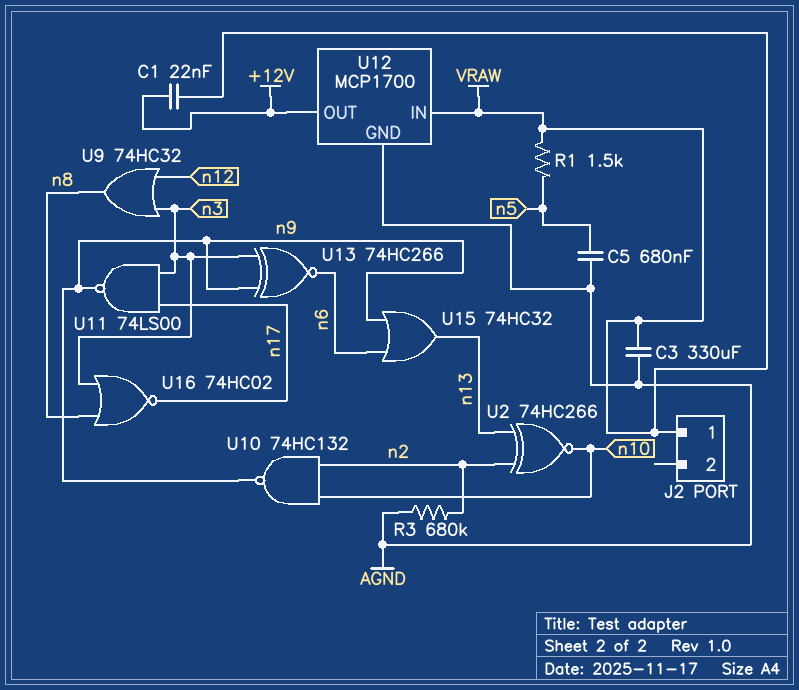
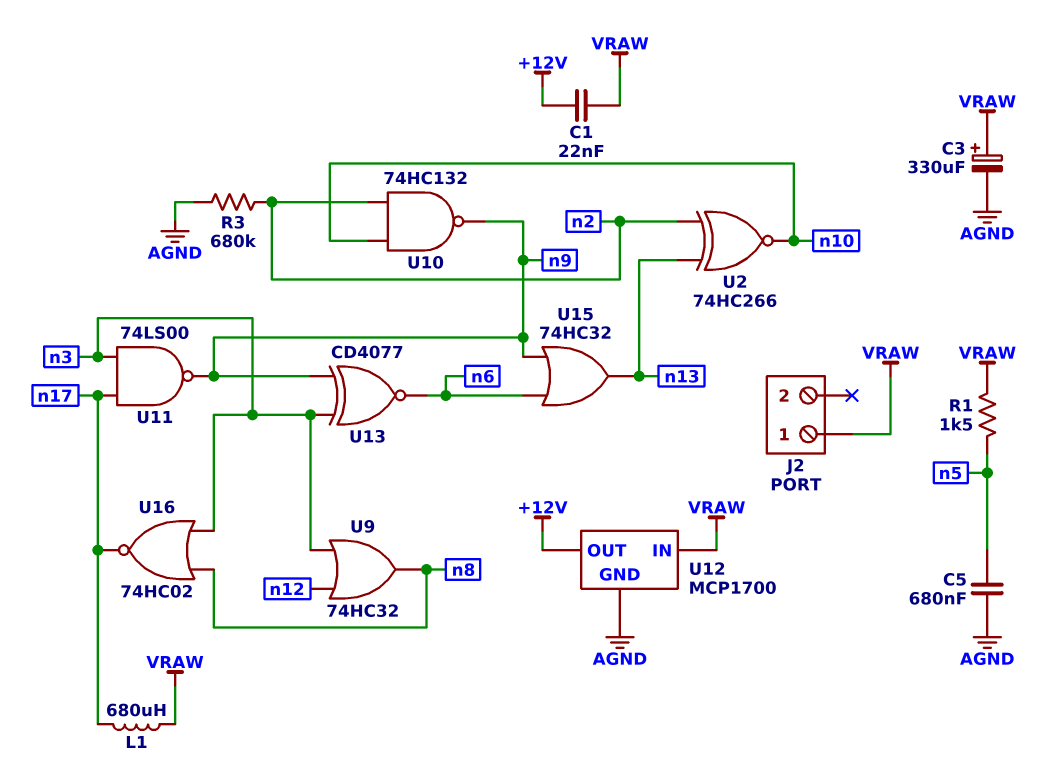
C3: 330uF (AGND, VRAW) -> 330uF (plus VRAW, minus AGND)
L1: none -> 680uH (VRAW, n17)
U13: XNOR 74HC266 (in n3, in n9, out n6) -> XNOR CD4077 (in n3, in n9, out n6)

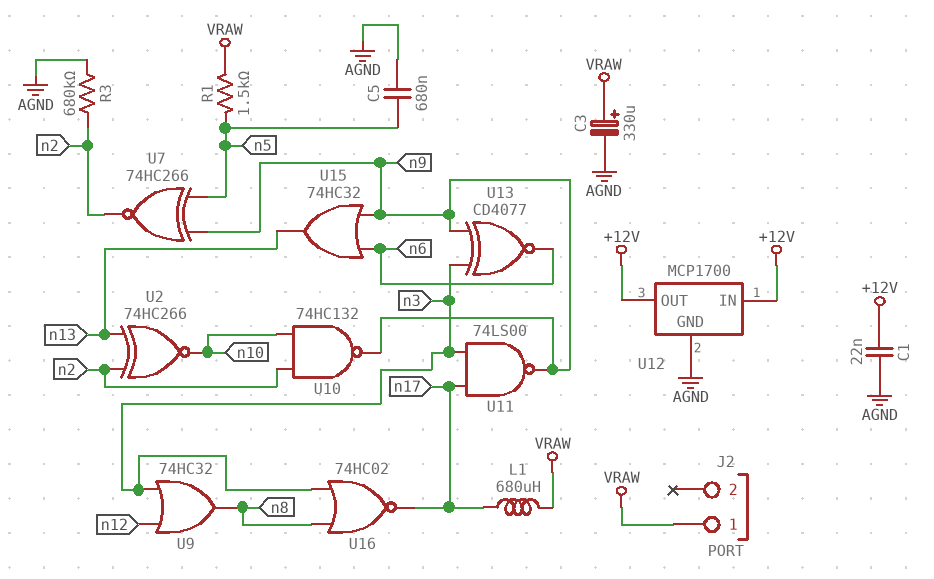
C1: 22nF (+12V, VRAW) -> 22nF (+12V, AGND)
U7: none -> XNOR 74HC266 (in n5, in n9, out n2)
U12 pin IN: VRAW -> +12V

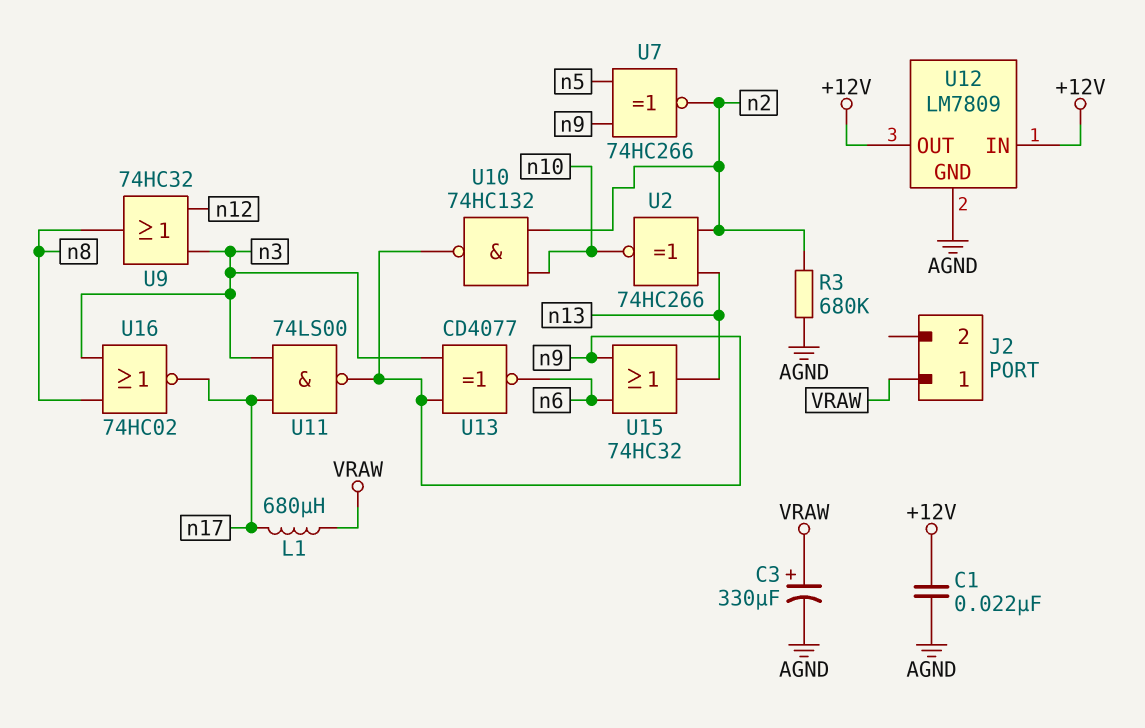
C5: 680nF (AGND, n5) -> none
R1: 1.5k (VRAW, n5) -> none
U12: MCP1700 -> LM7809

